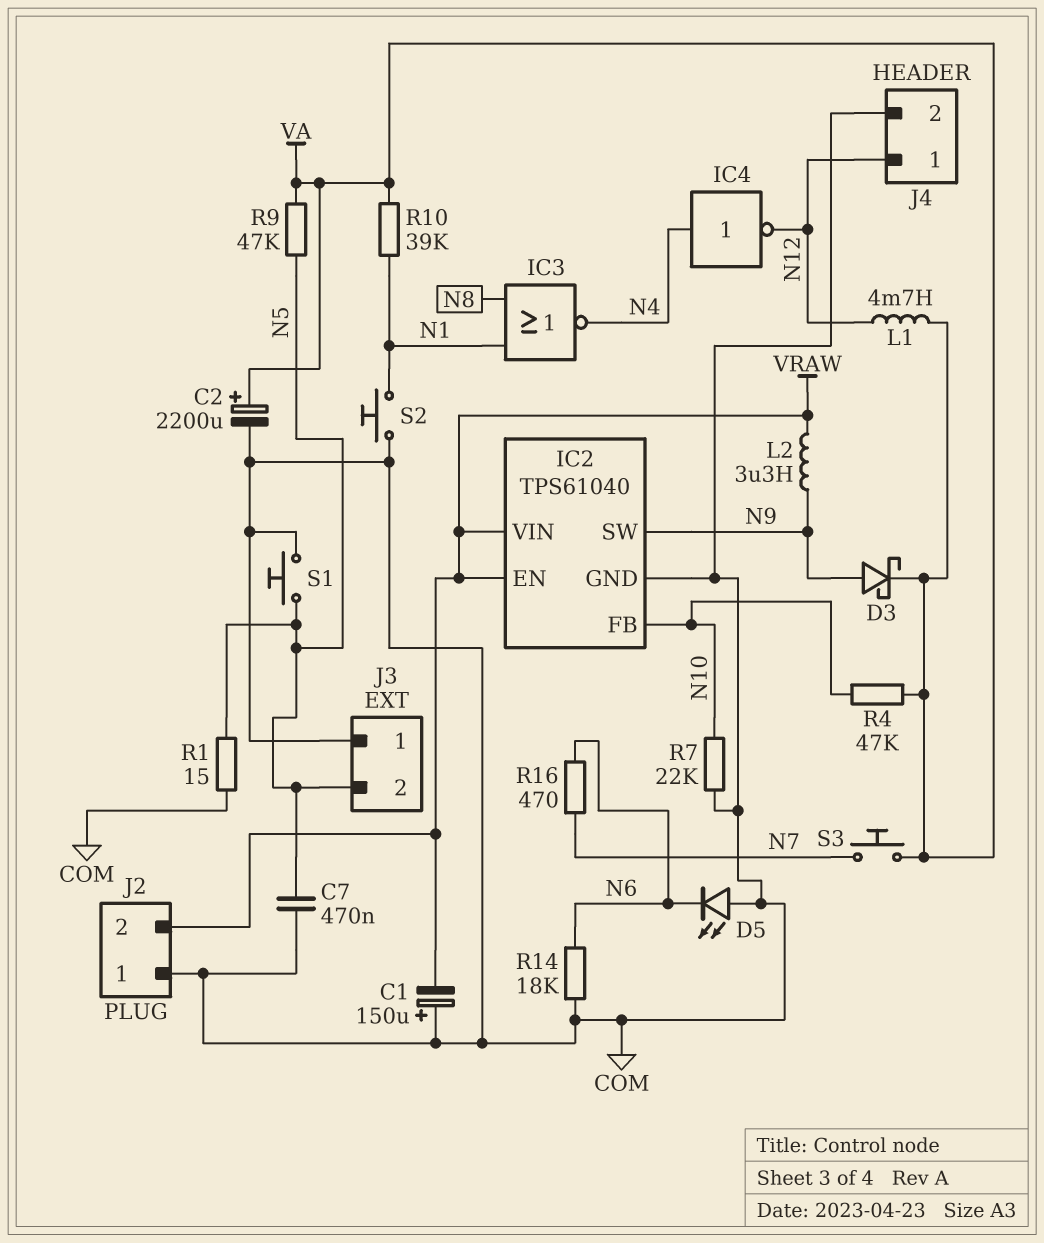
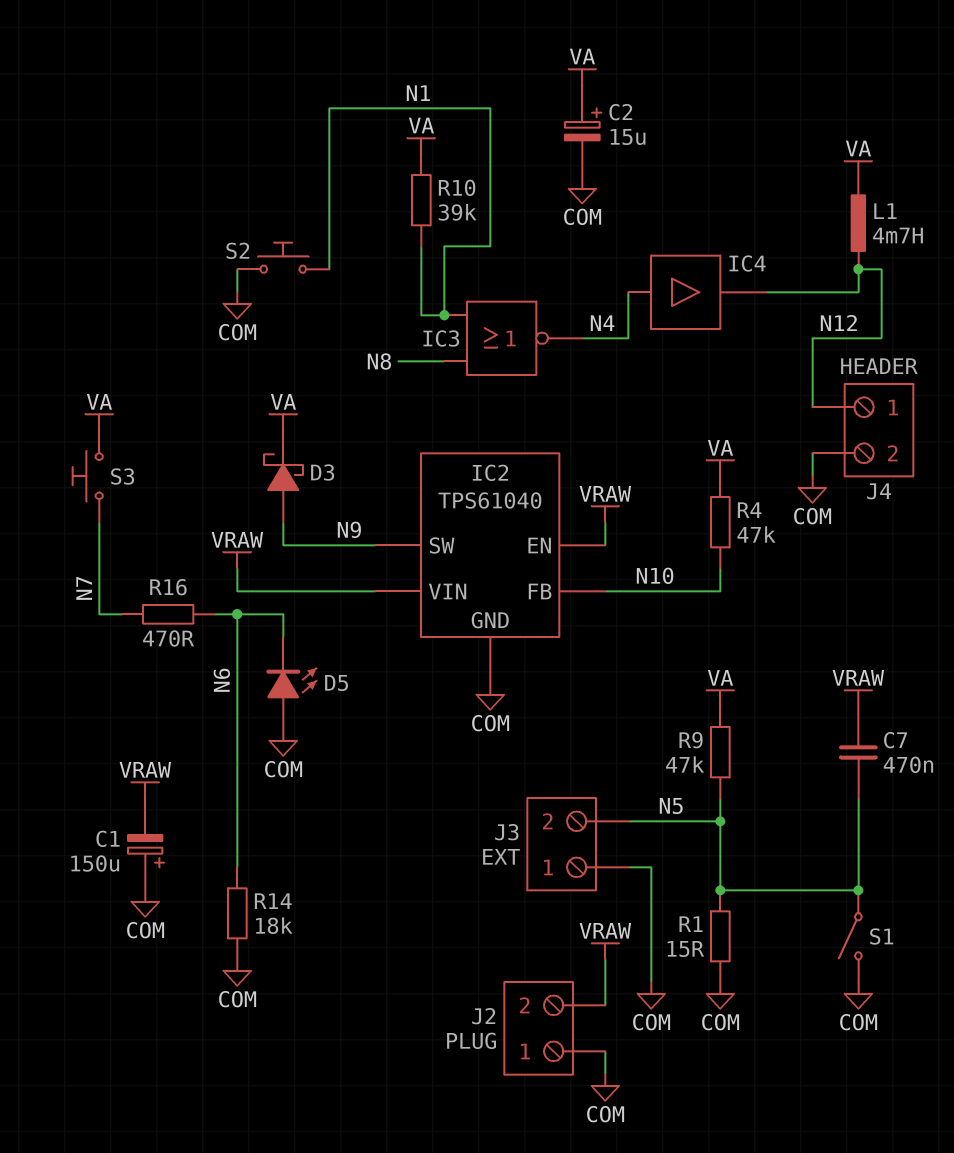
C2: 2200uF (plus VA, minus COM) -> 15uF (plus VA, minus COM)
C7: 470nF (COM, N5) -> 470nF (N5, VRAW)
IC4: NOT (in N4, out N12) -> buffer (in N4, out N12)
L2: 3.3uH (N9, VRAW) -> none
R7: 22k (COM, N10) -> none
S1: button (COM, N5) -> switch (COM, N5)

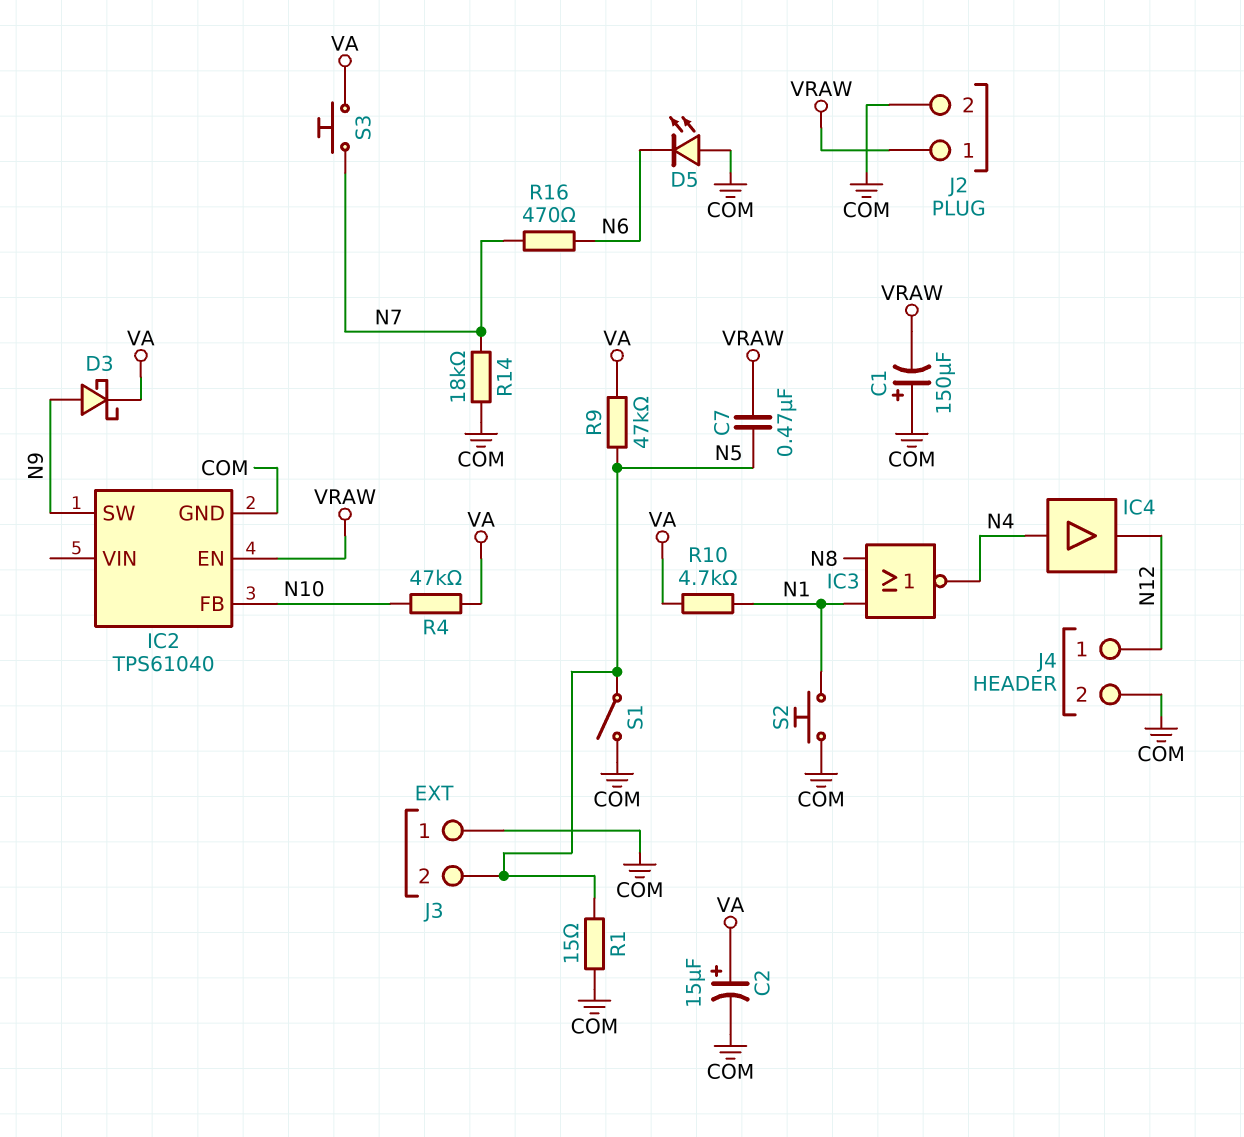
IC2 pin VIN: VRAW -> none
J2 pin 1: COM -> VRAW
J2 pin 2: VRAW -> COM
L1: 4.7mH (N12, VA) -> none
R10: 39k (N1, VA) -> 4.7k (N1, VA)
R14: 18k (COM, N6) -> 18k (COM, N7)

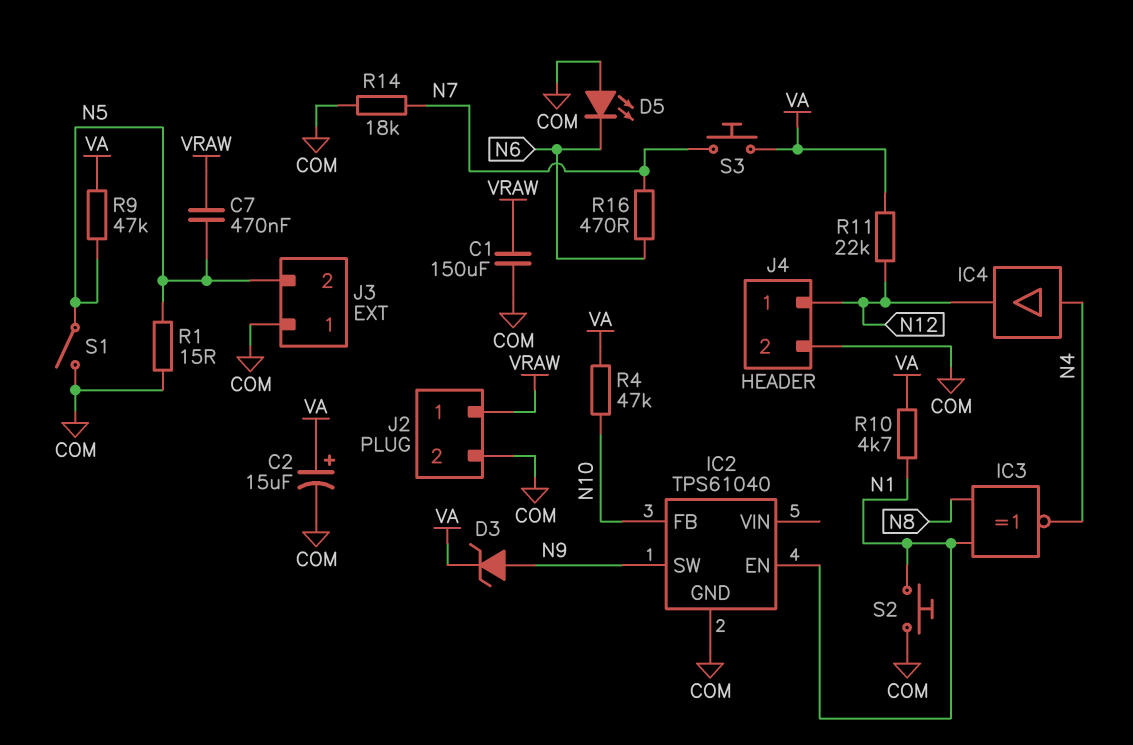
C1: 150uF (plus COM, minus VRAW) -> 150uF (COM, VRAW)
D3: schottky (A N9, K VA) -> zener (A N9, K VA)
IC2 pin EN: VRAW -> N1
IC3: NOR (in N1, in N8, out N4) -> XNOR (in N1, in N8, out N4)
R11: none -> 22k (N12, VA)

